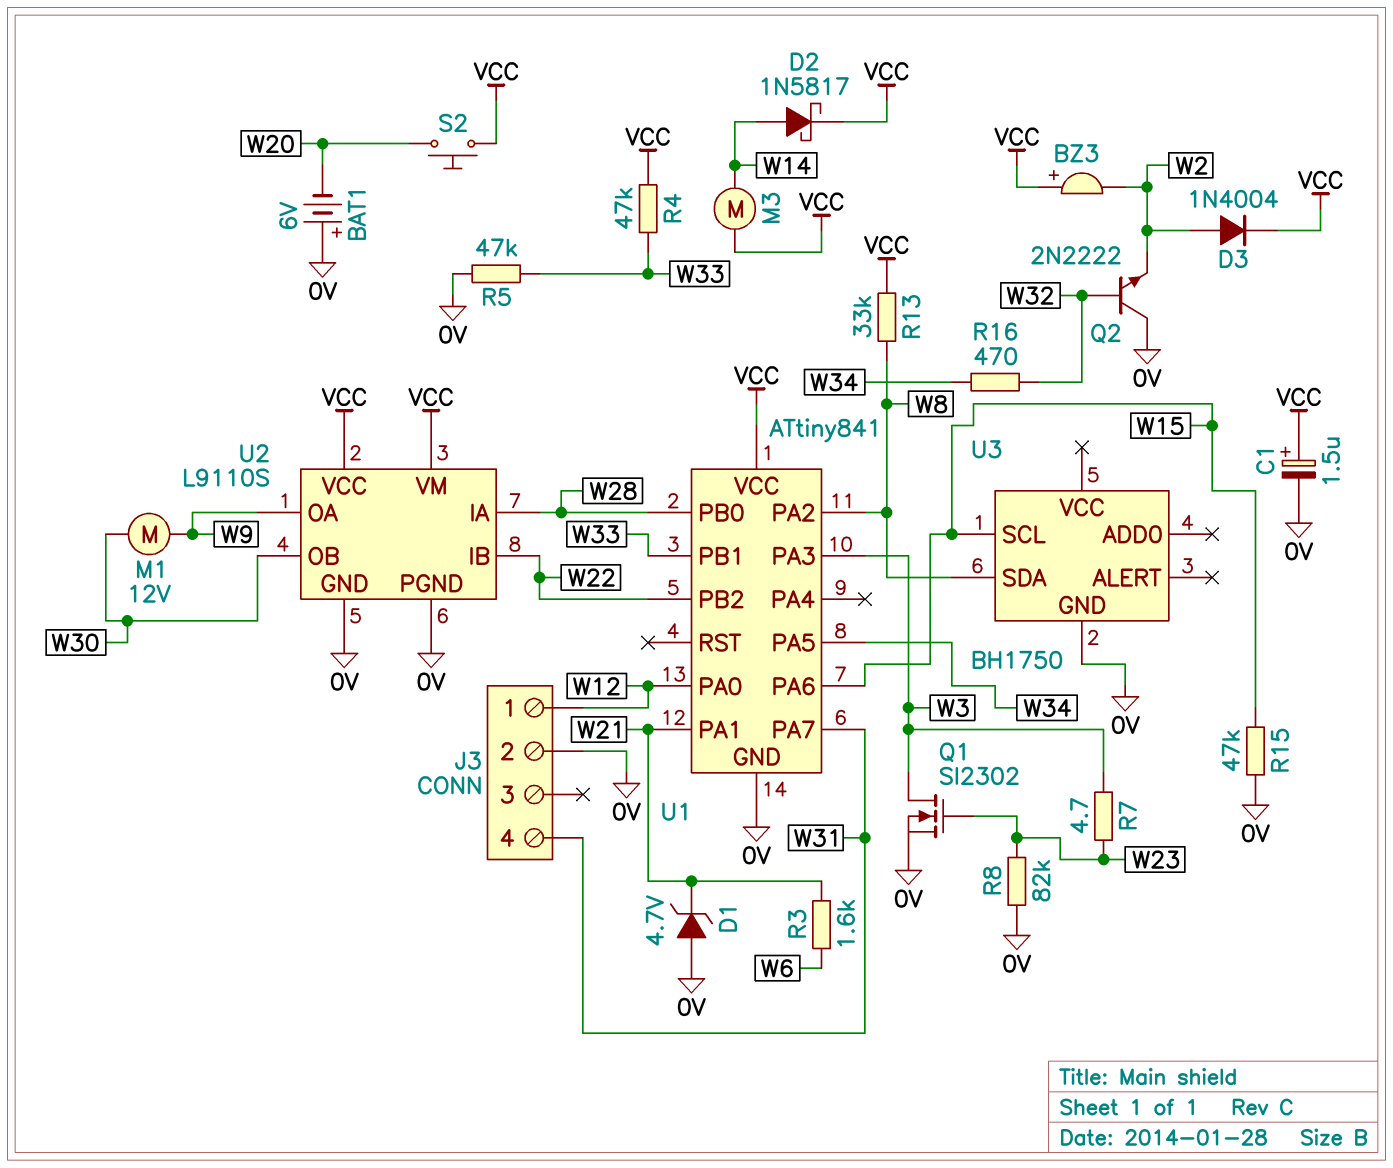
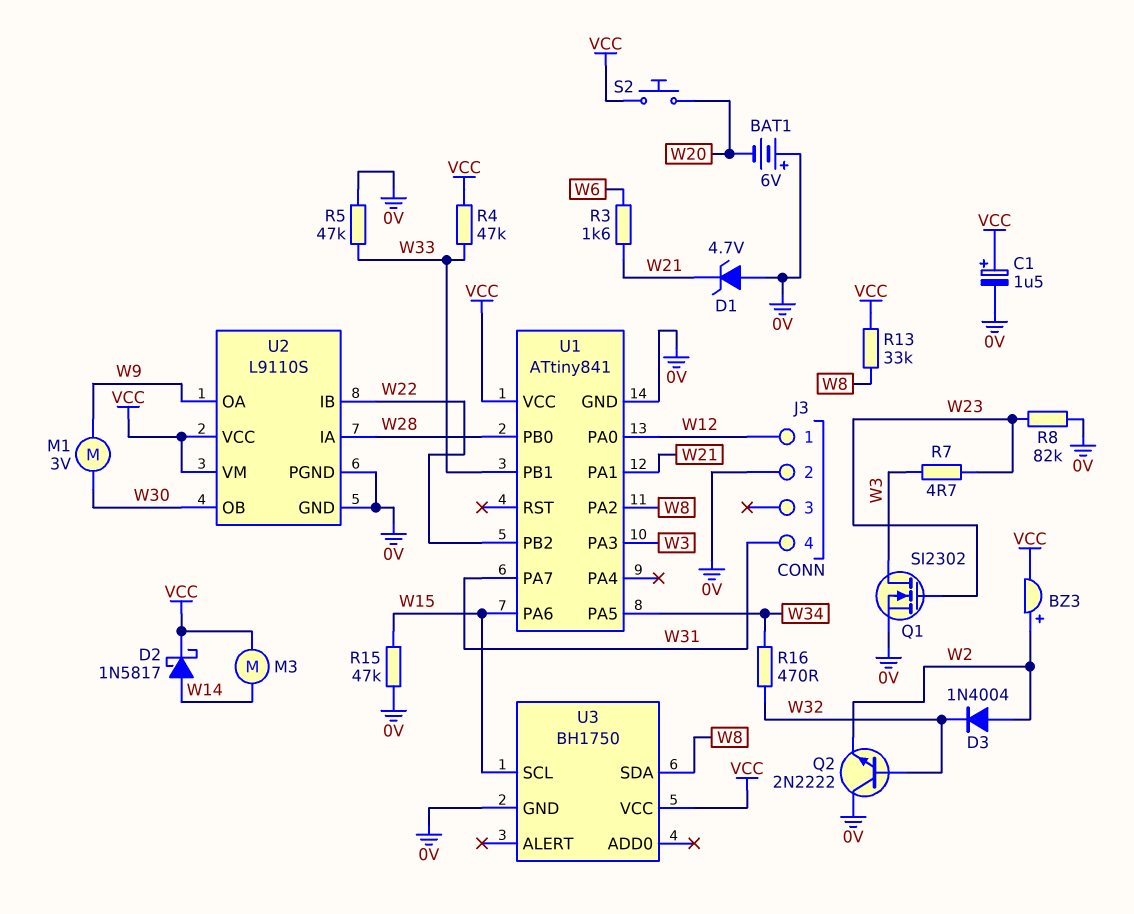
BZ3: buzzer (plus VCC, minus W2) -> buzzer (plus W2, minus VCC)
D3: diode 1N4004 (A W2, K VCC) -> diode 1N4004 (A W2, K W32)
M1: motor 12V (W9, W30) -> motor 3V (W9, W30)
U3 pin VCC: none -> VCC

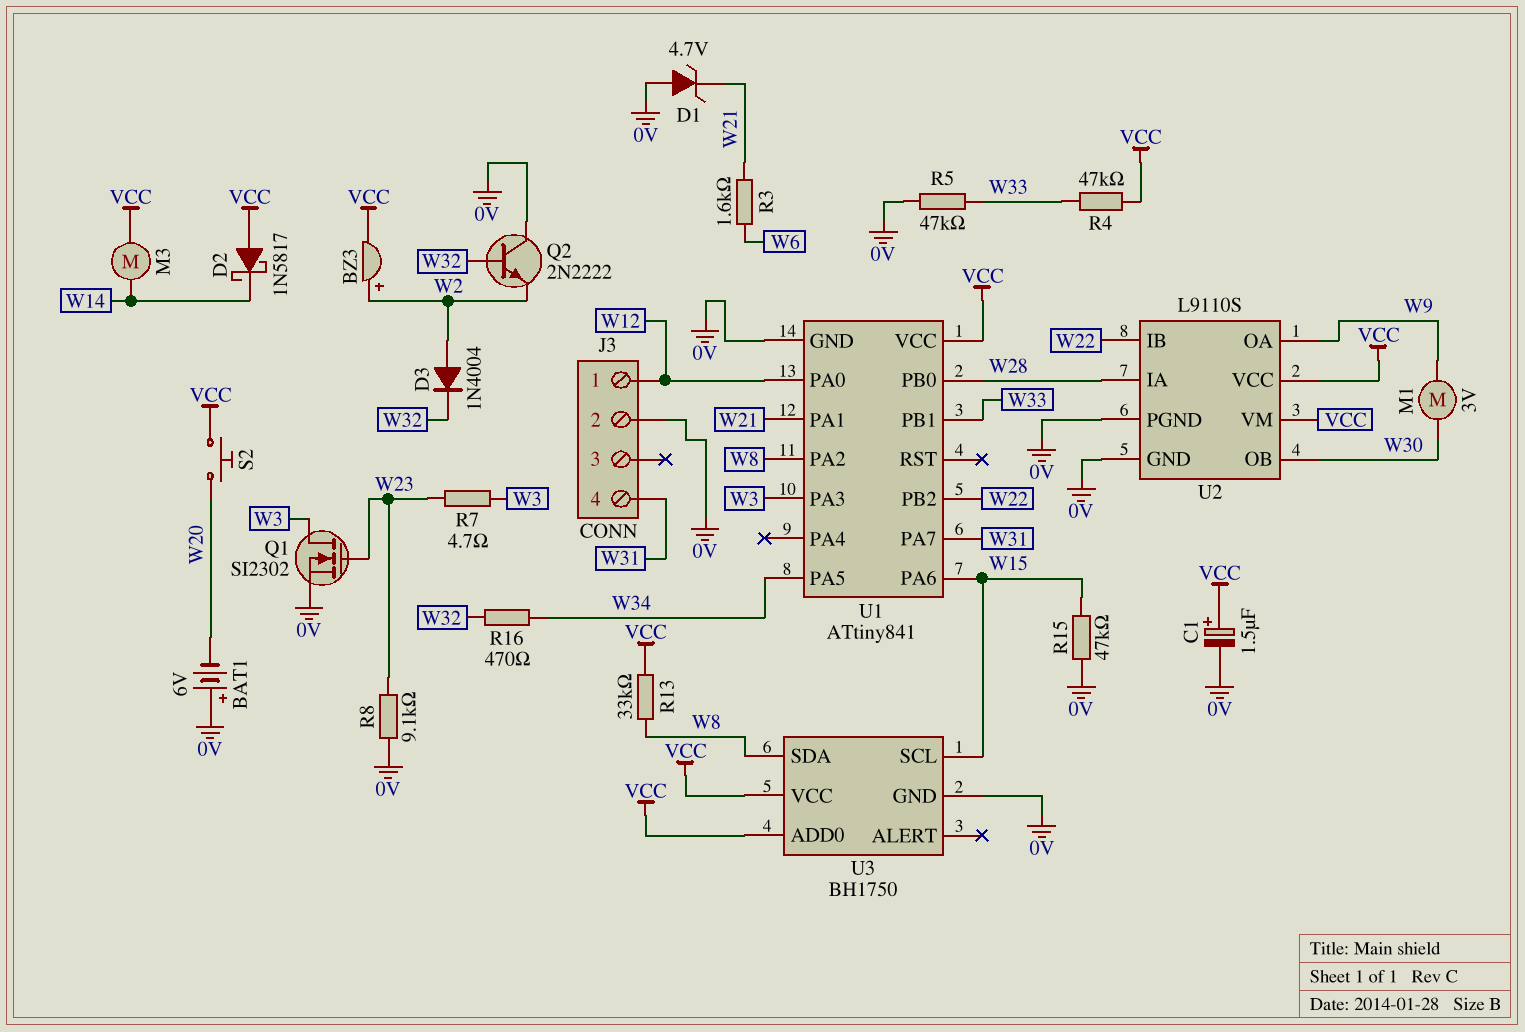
D2: schottky 1N5817 (A W14, K VCC) -> schottky 1N5817 (A VCC, K W14)
R8: 82k (0V, W23) -> 9.1k (0V, W23)
U3 pin ADD0: none -> VCC

